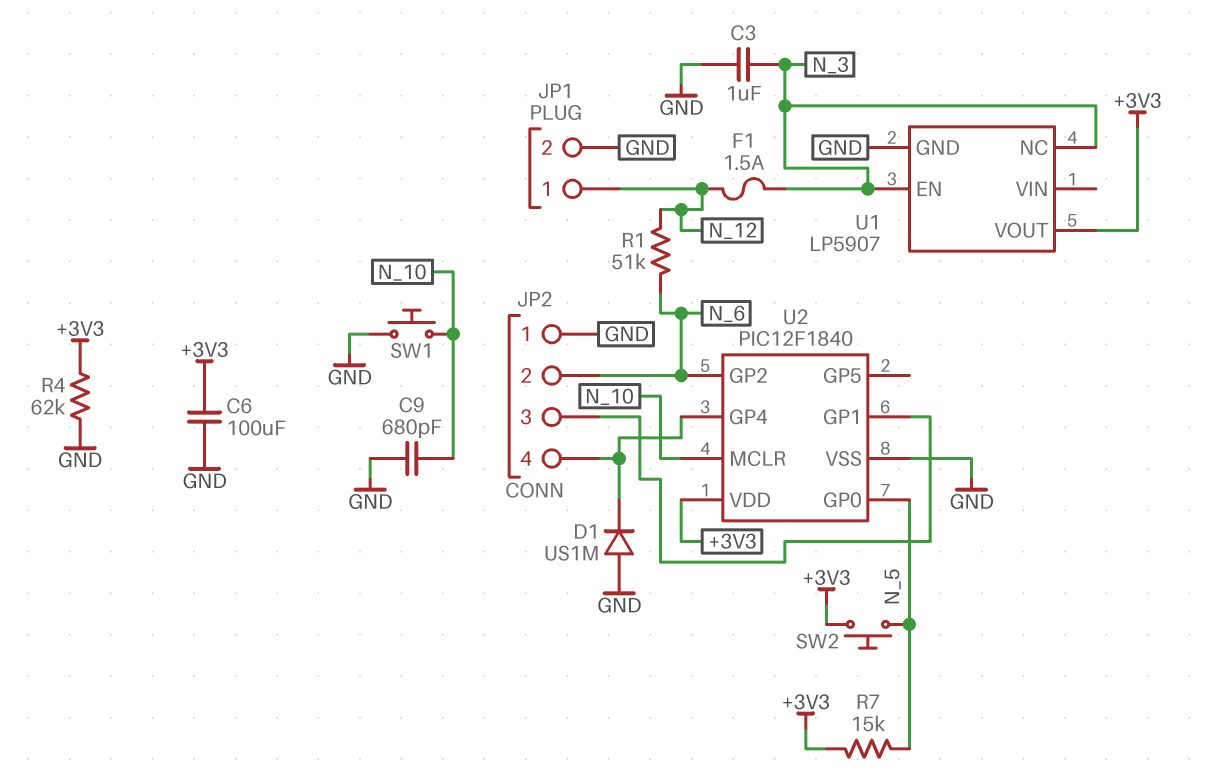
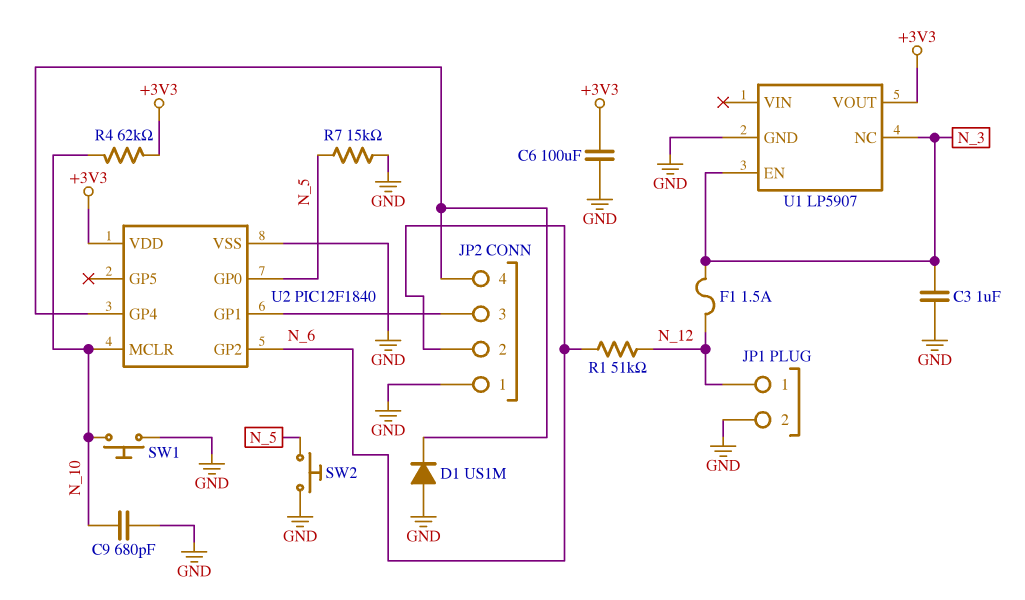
R4: 62k (+3V3, GND) -> 62k (+3V3, N_10)
R7: 15k (+3V3, N_5) -> 15k (GND, N_5)
SW2: button (+3V3, N_5) -> button (GND, N_5)

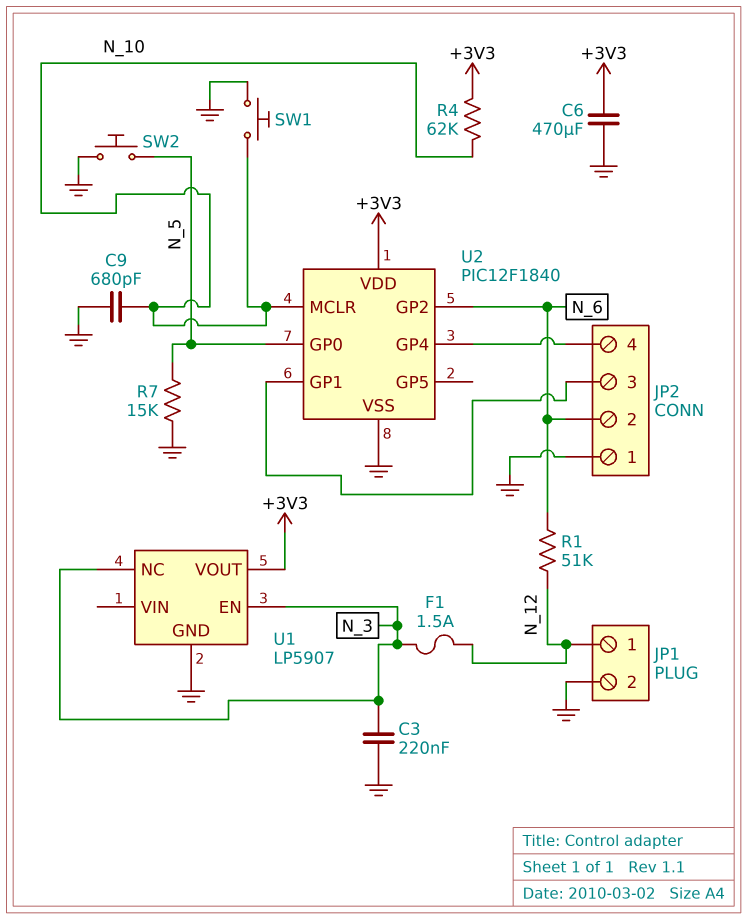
C3: 1uF (GND, N_3) -> 220nF (GND, N_3)
C6: 100uF (+3V3, GND) -> 470uF (+3V3, GND)
D1: diode US1M (A GND, K JP2/4) -> none

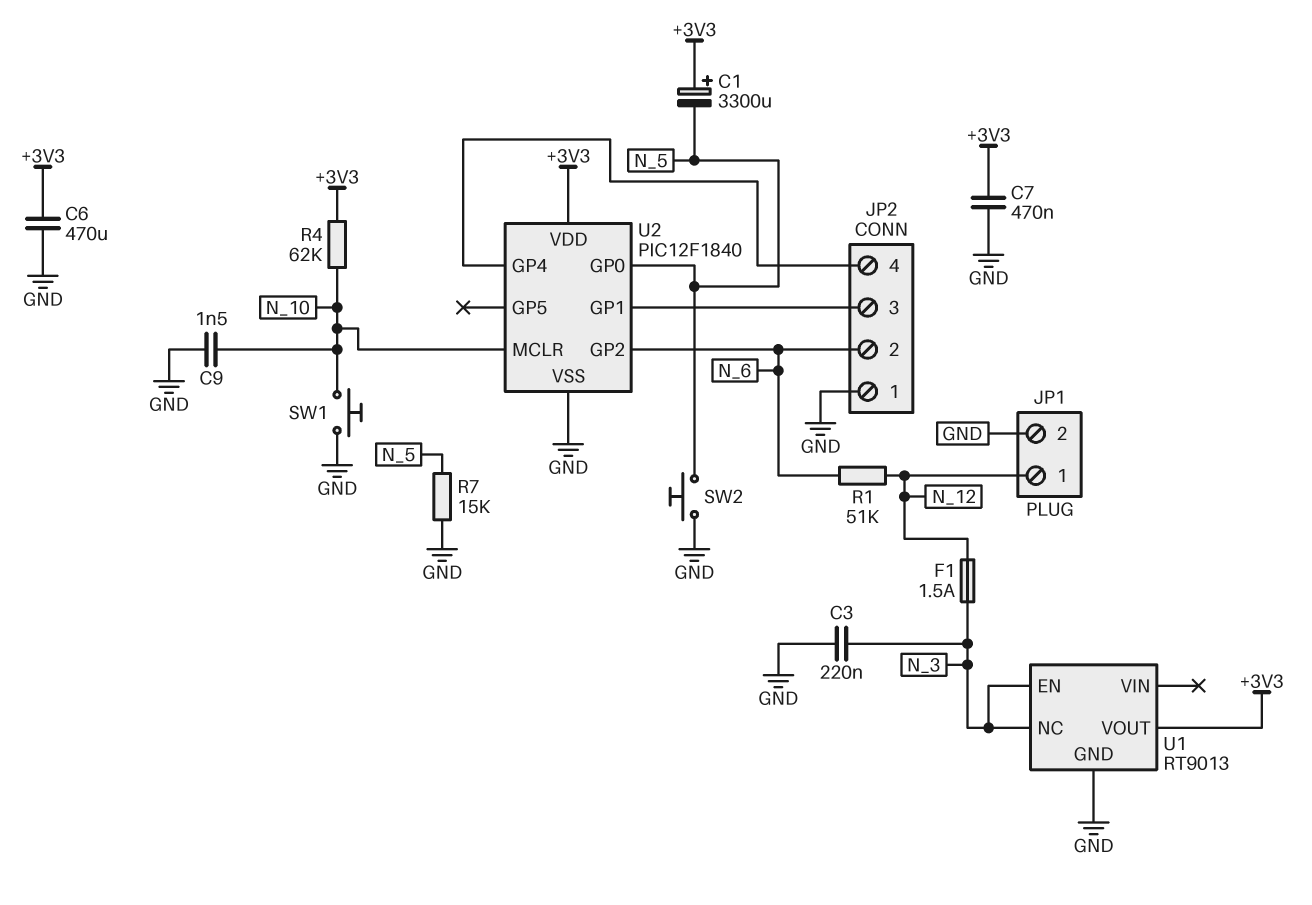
C1: none -> 3300uF (plus +3V3, minus N_5)
C7: none -> 470nF (+3V3, GND)
C9: 680pF (GND, N_10) -> 1.5nF (GND, N_10)
U1: LP5907 -> RT9013

